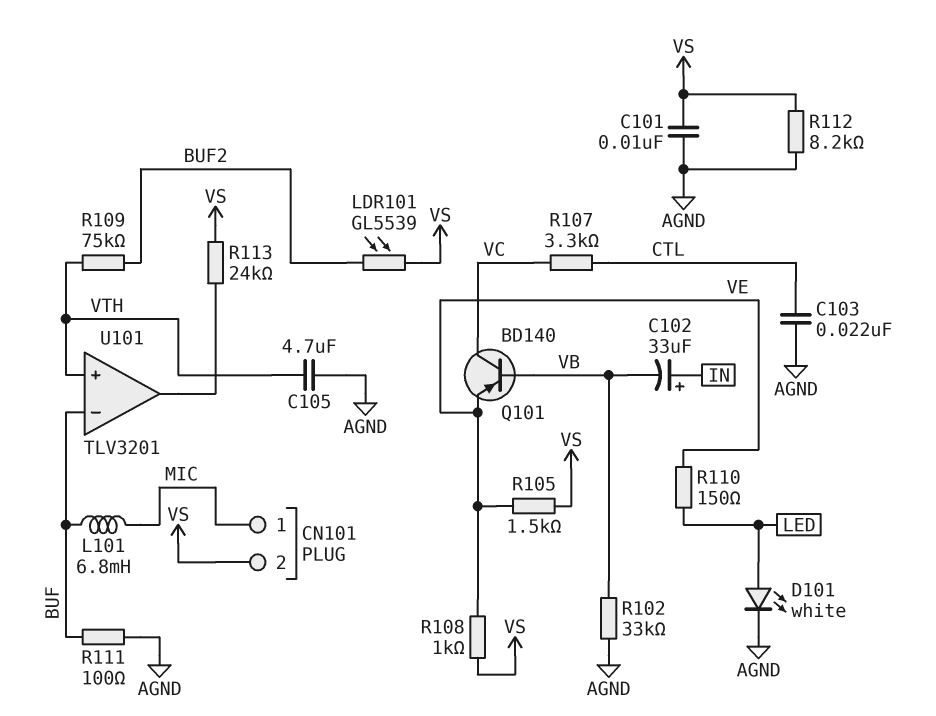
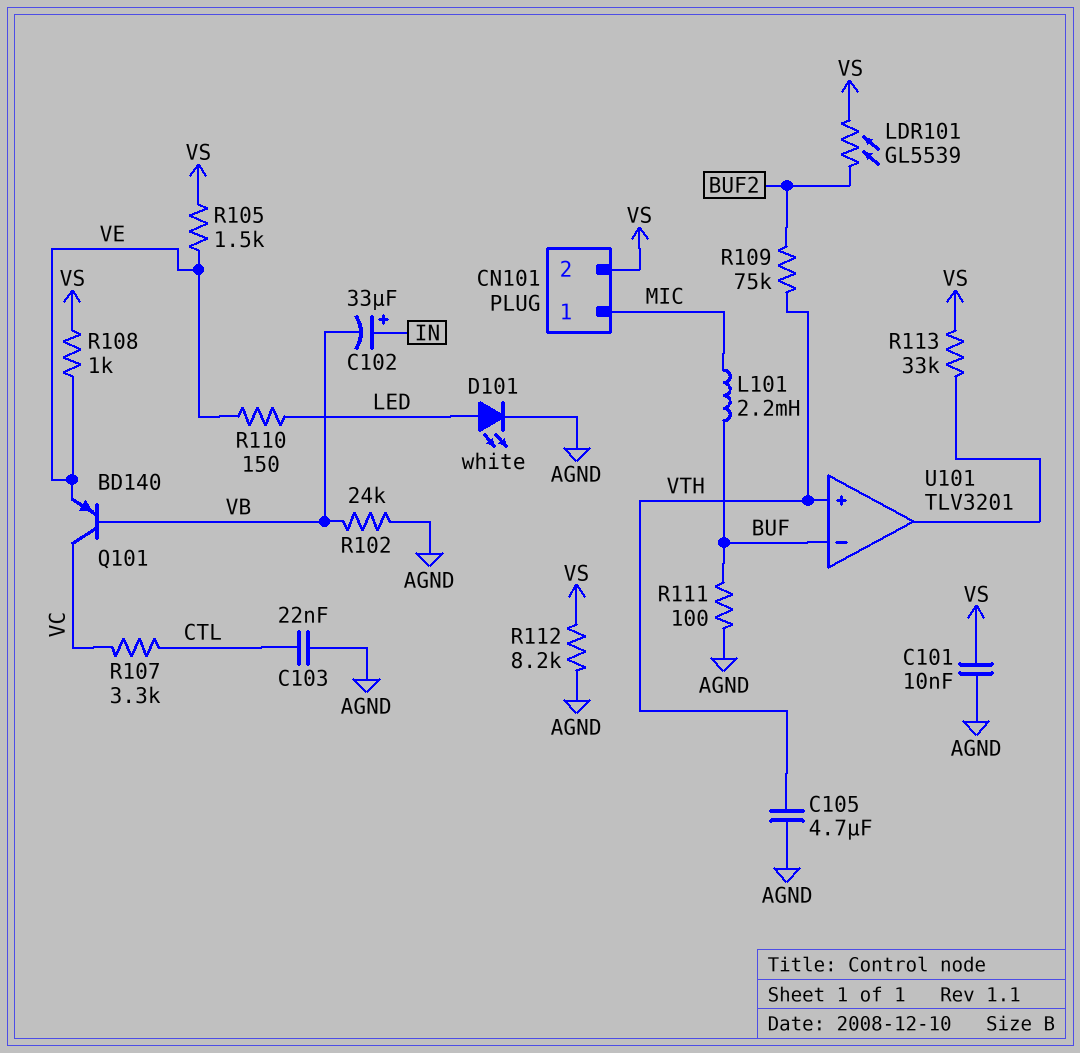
L101: 6.8mH (BUF, MIC) -> 2.2mH (BUF, MIC)
R102: 33k (AGND, VB) -> 24k (AGND, VB)
R113: 24k (U101/out, VS) -> 33k (U101/out, VS)

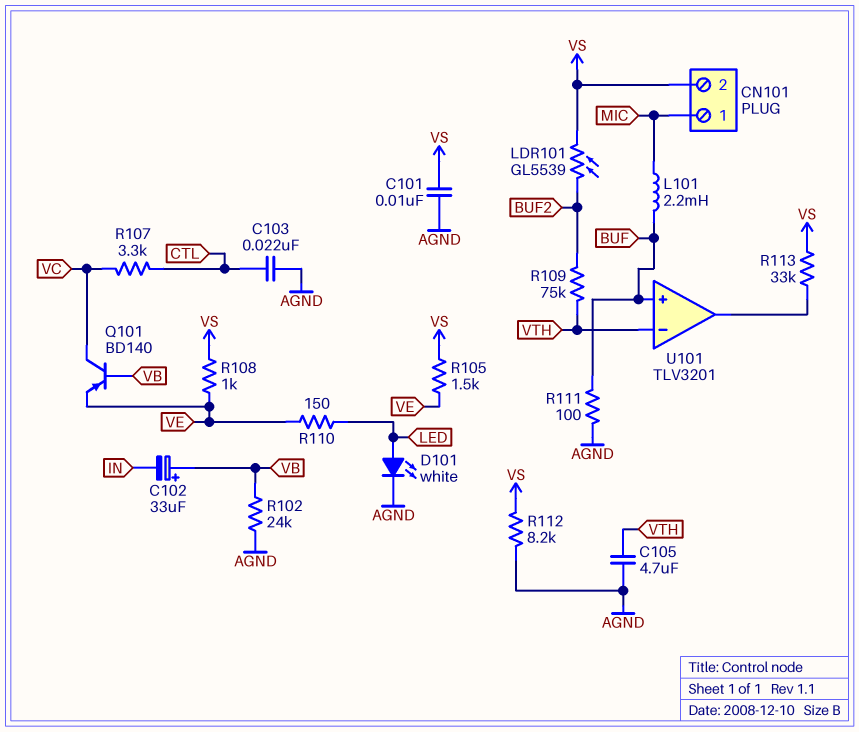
C102: 33uF (plus IN, minus VB) -> 33uF (plus VB, minus IN)
U101 pin in+: VTH -> BUF
U101 pin in-: BUF -> VTH

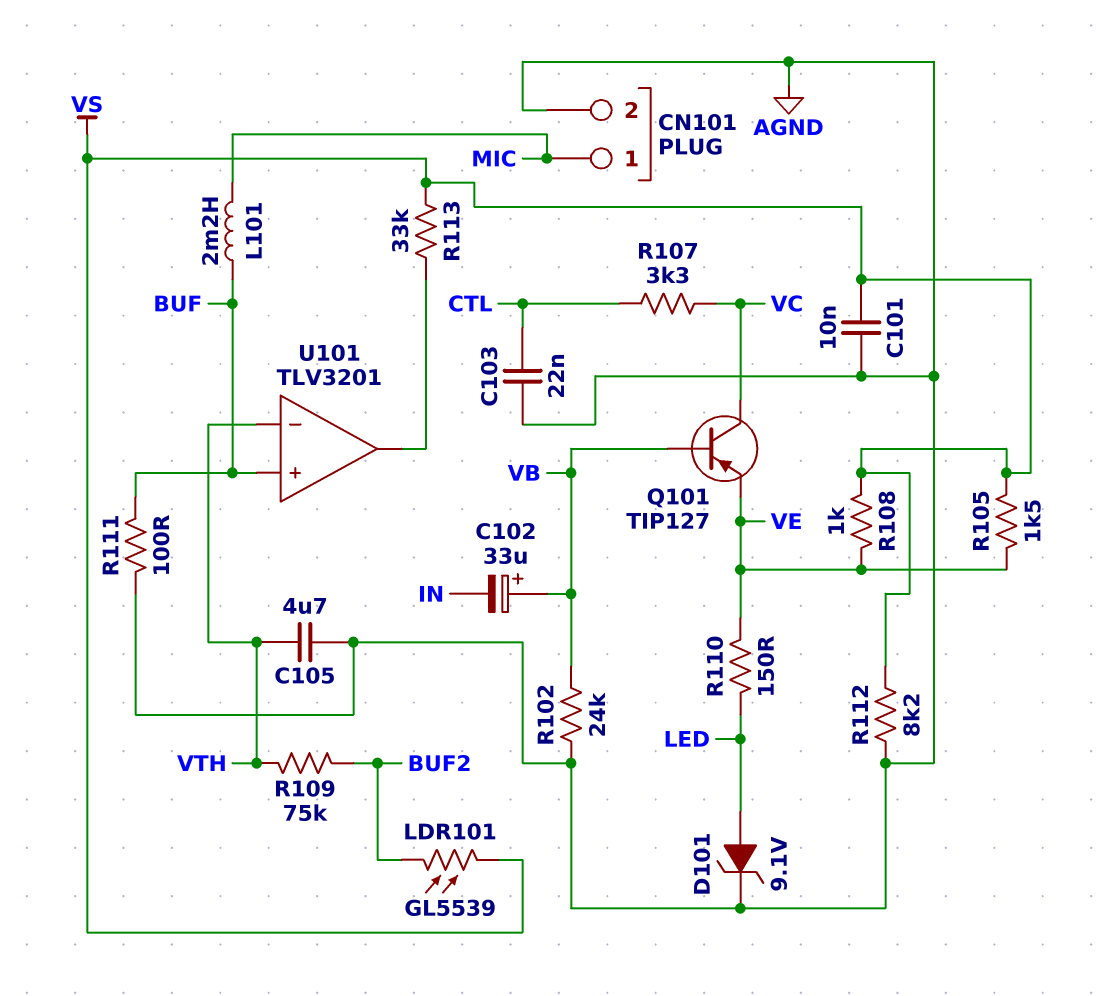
CN101 pin 2: VS -> AGND
D101: LED white (A LED, K AGND) -> zener 9.1V (A LED, K AGND)
Q101: PNP BD140 (B VB, C VC, E VE) -> PNP TIP127 (B VB, C VC, E VE)

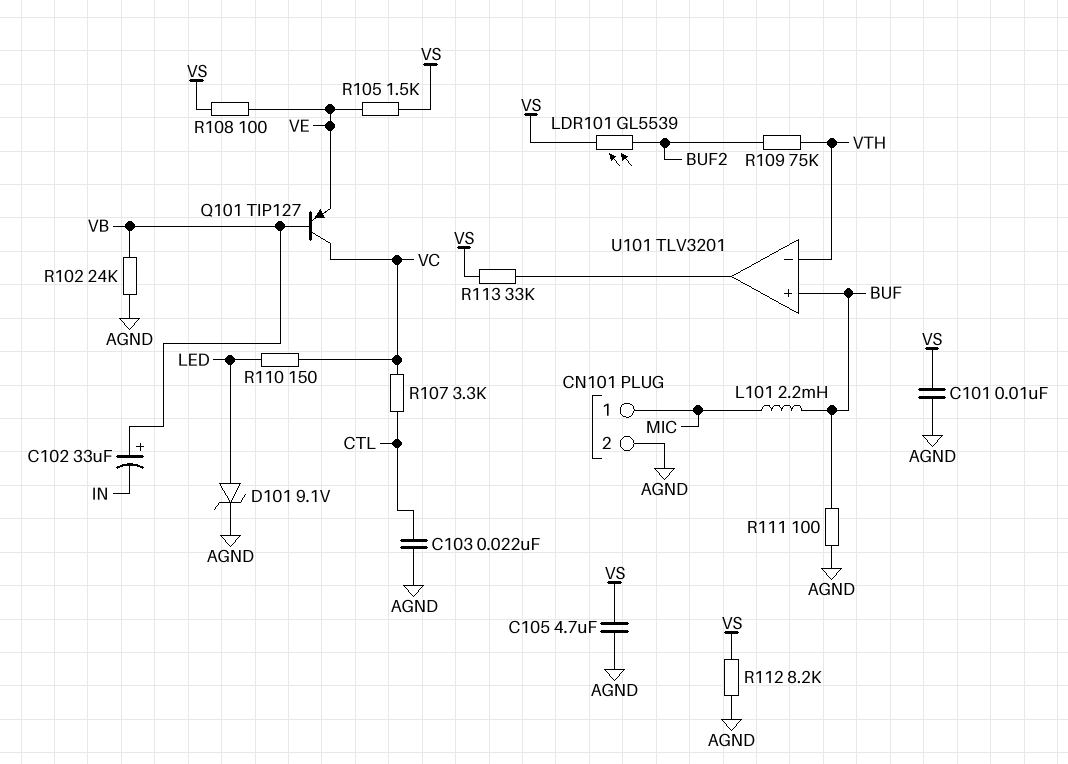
C105: 4.7uF (AGND, VTH) -> 4.7uF (AGND, VS)
R108: 1k (VE, VS) -> 100 (VE, VS)
R110: 150 (LED, VE) -> 150 (LED, VC)

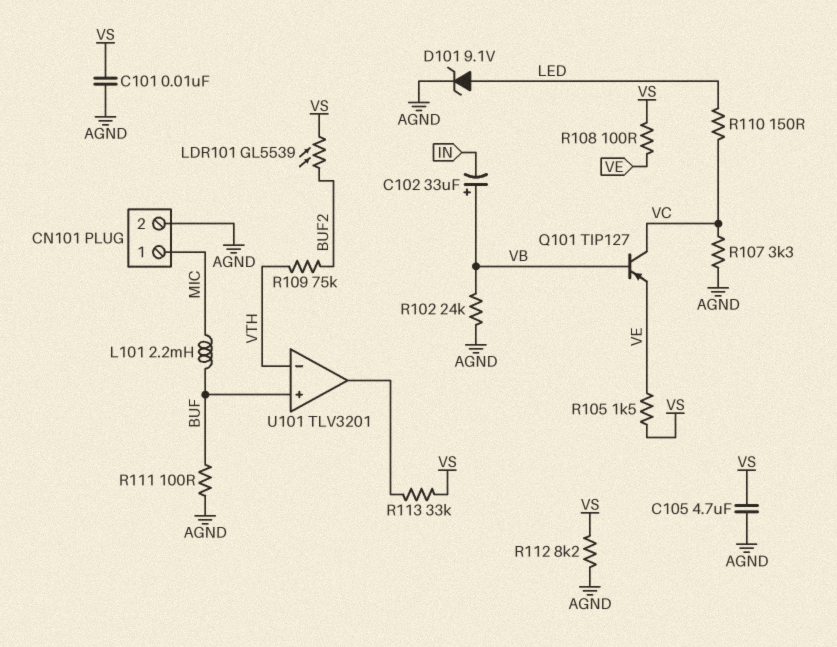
C103: 22nF (AGND, CTL) -> none
R107: 3.3k (CTL, VC) -> 3.3k (AGND, VC)

